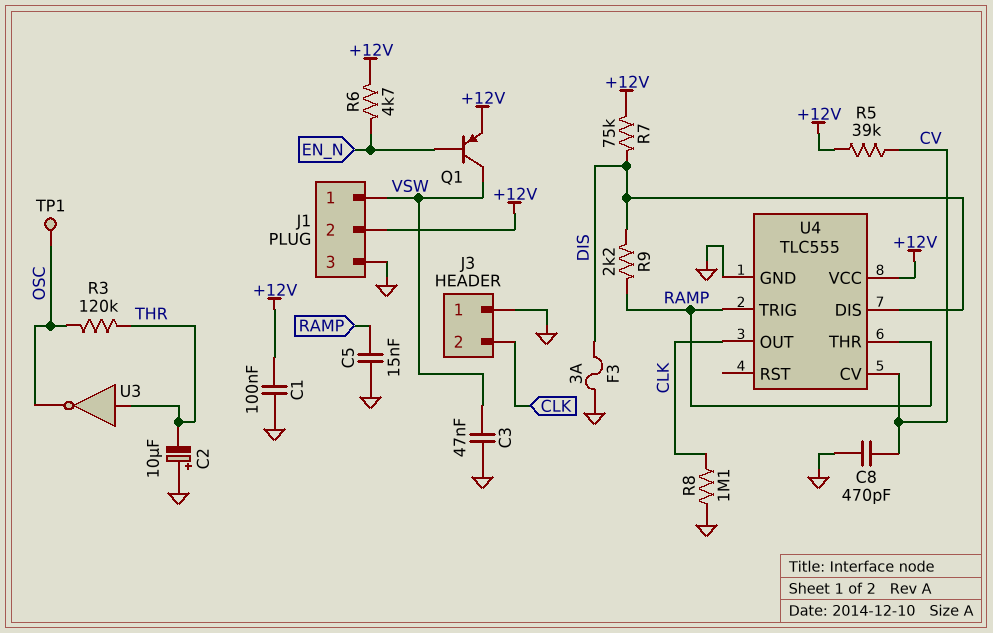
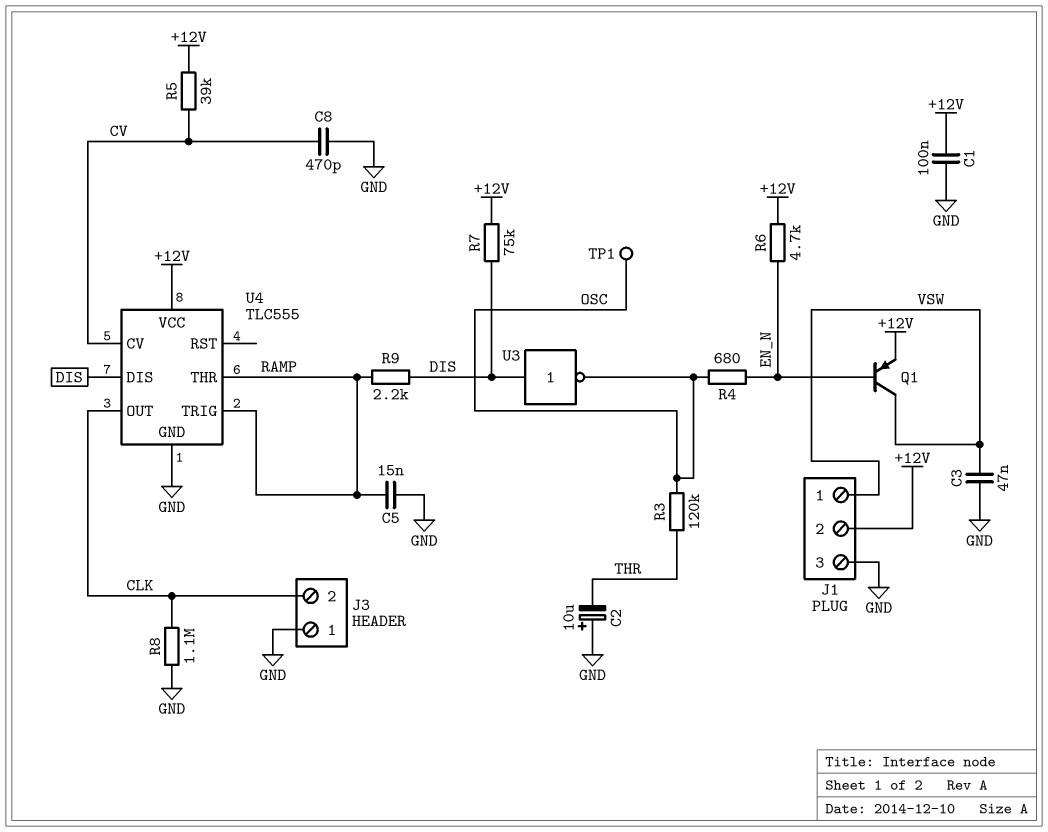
F3: 3A (DIS, GND) -> none
R4: none -> 680 (EN_N, OSC)
U3: NOT (in THR, out OSC) -> NOT (in DIS, out OSC)

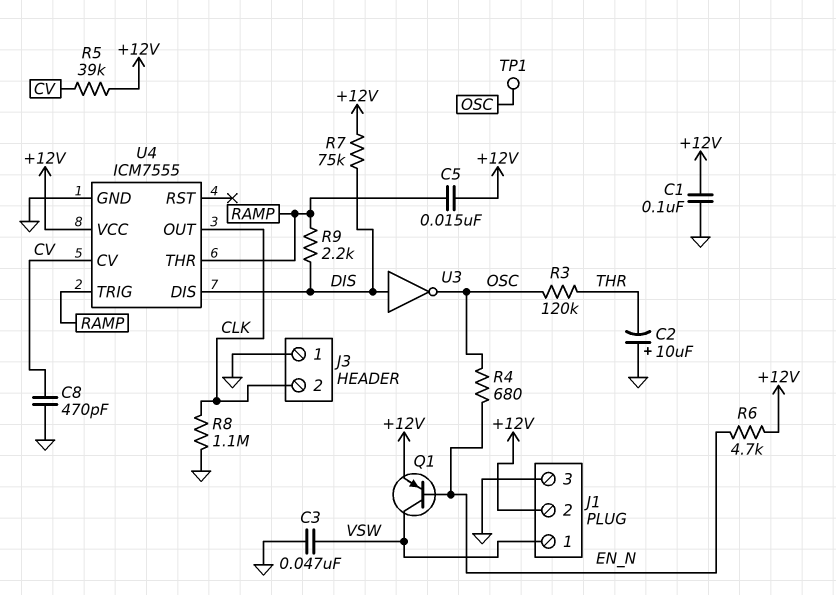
C5: 15nF (GND, RAMP) -> 15nF (+12V, RAMP)
U4: TLC555 -> ICM7555

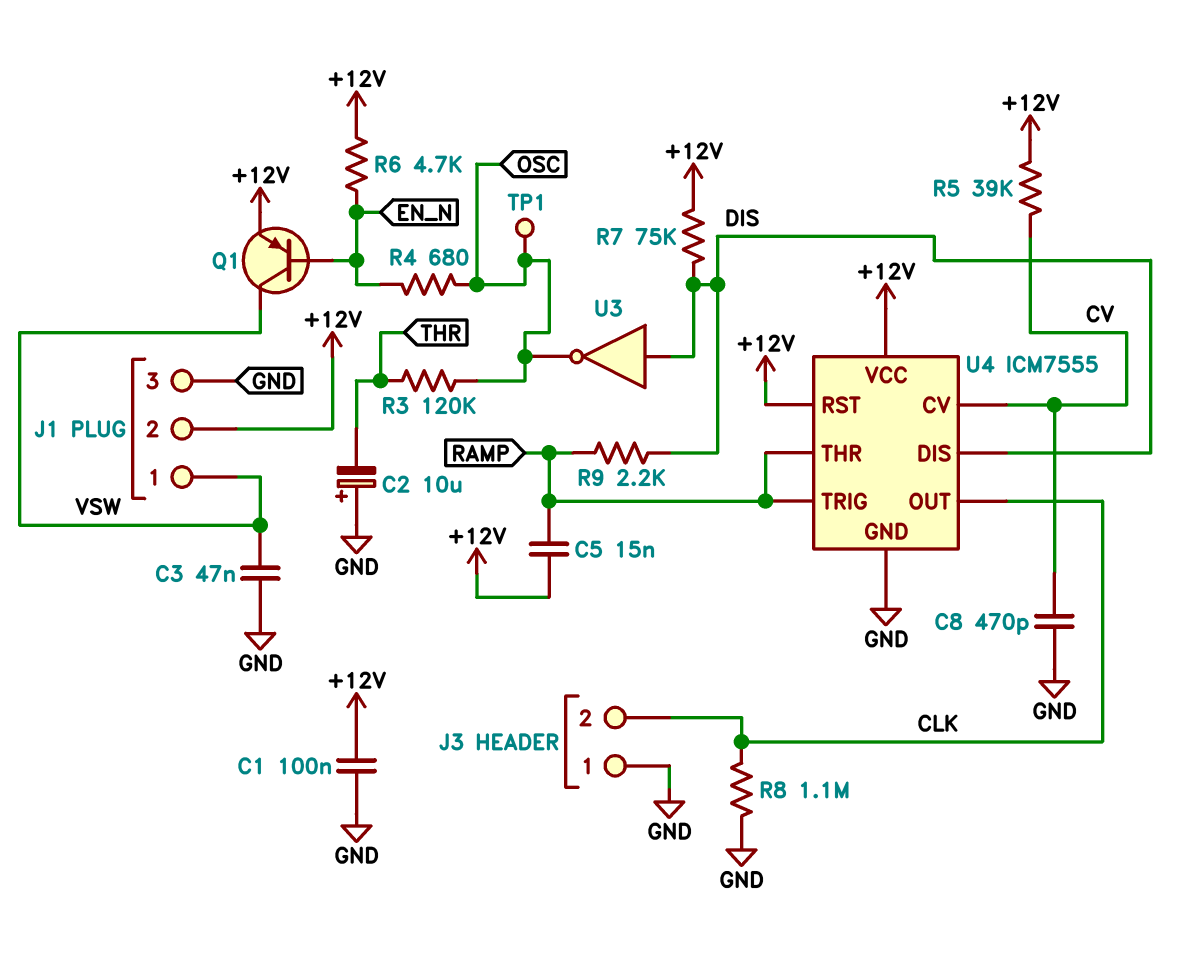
U4 pin RST: none -> +12V

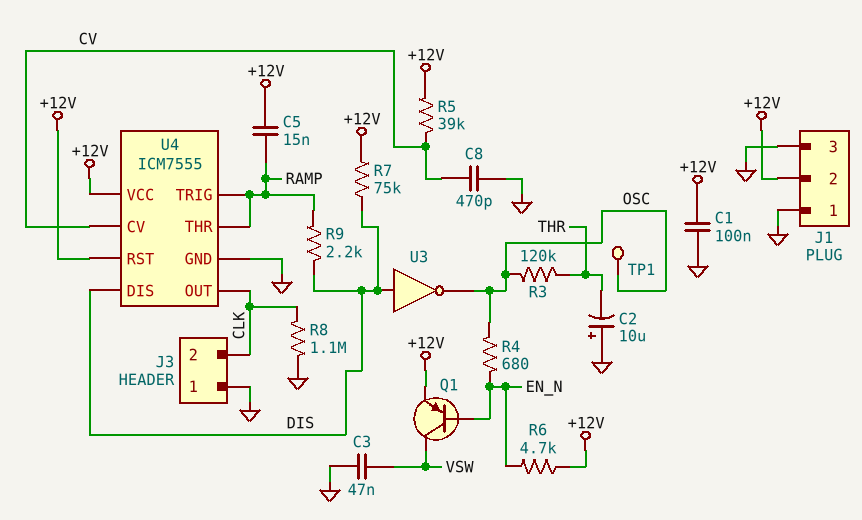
J1 pin 1: VSW -> GND

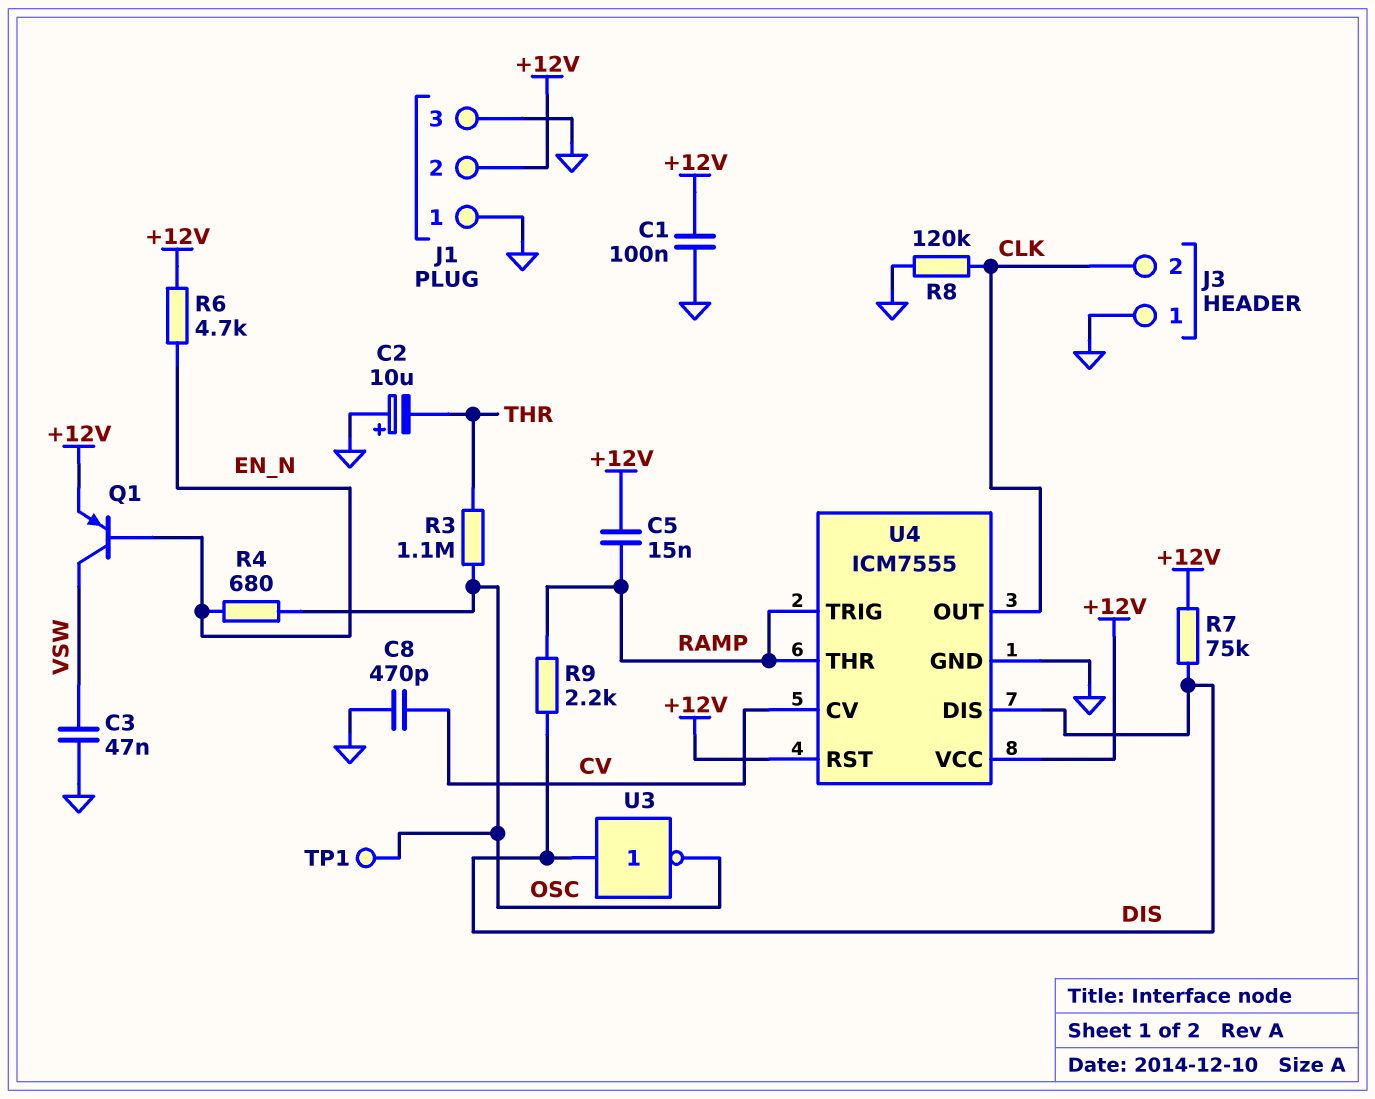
R3: 120k (OSC, THR) -> 1.1M (OSC, THR)
R5: 39k (+12V, CV) -> none
R8: 1.1M (CLK, GND) -> 120k (CLK, GND)

